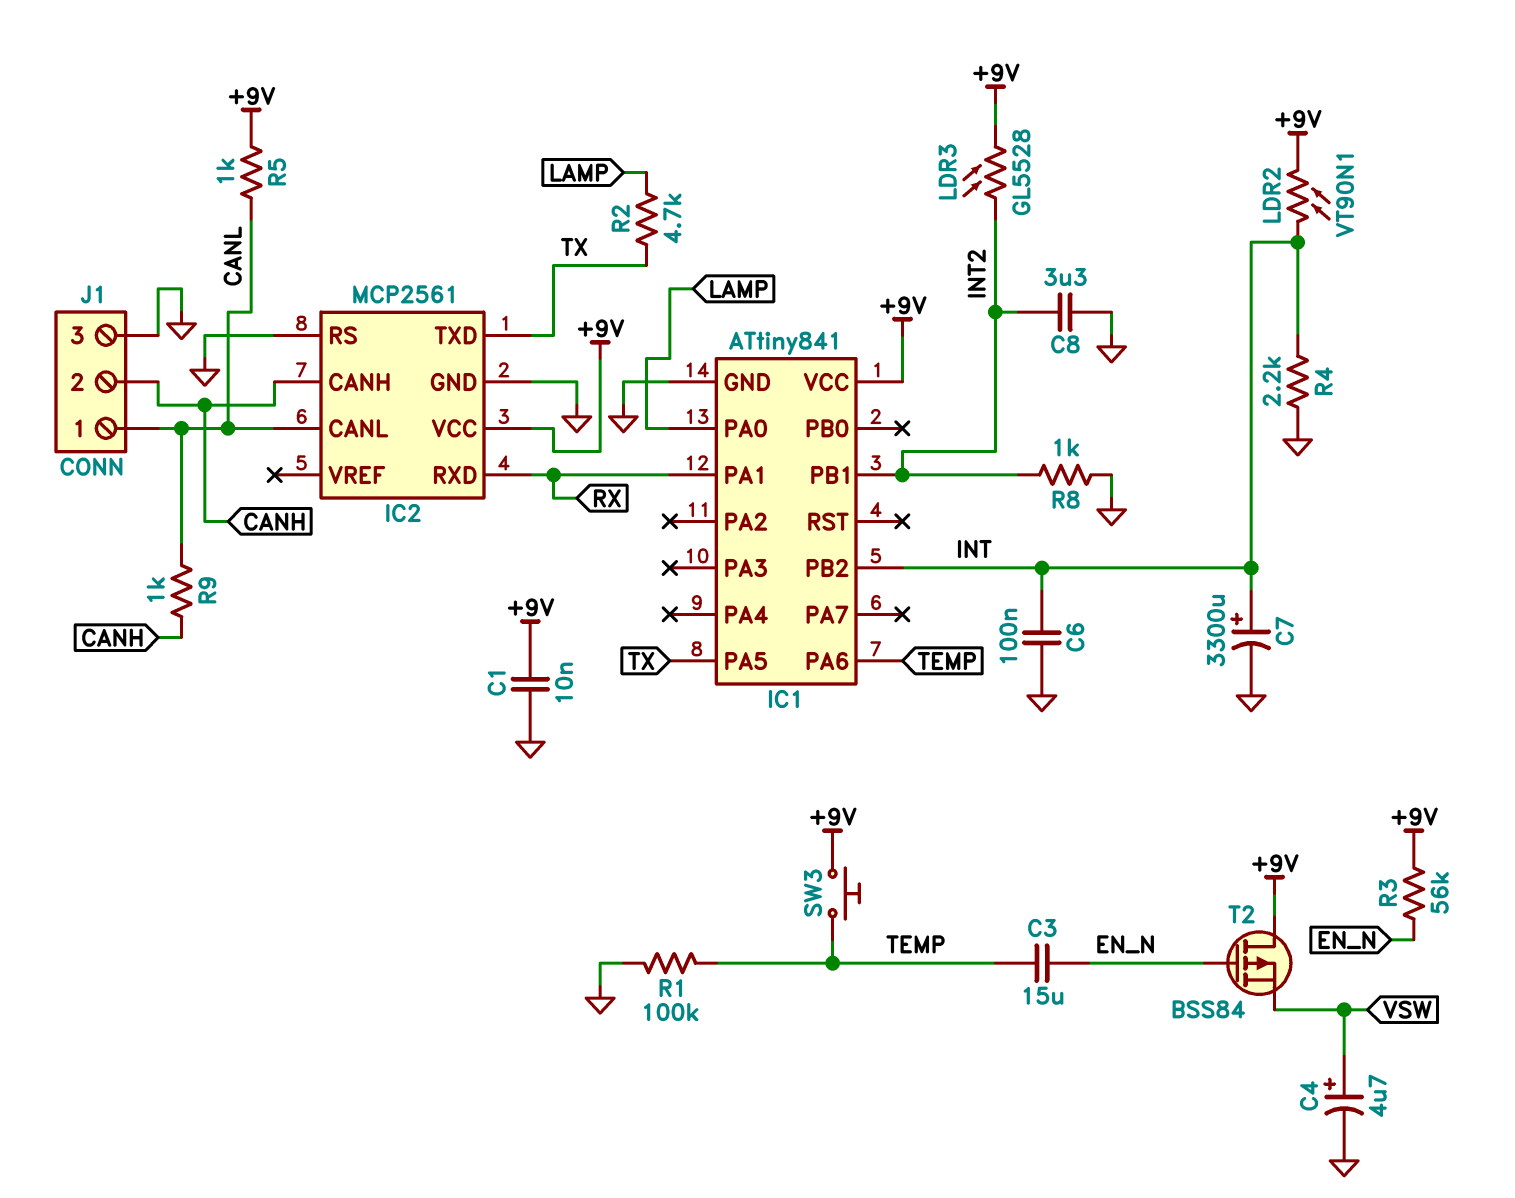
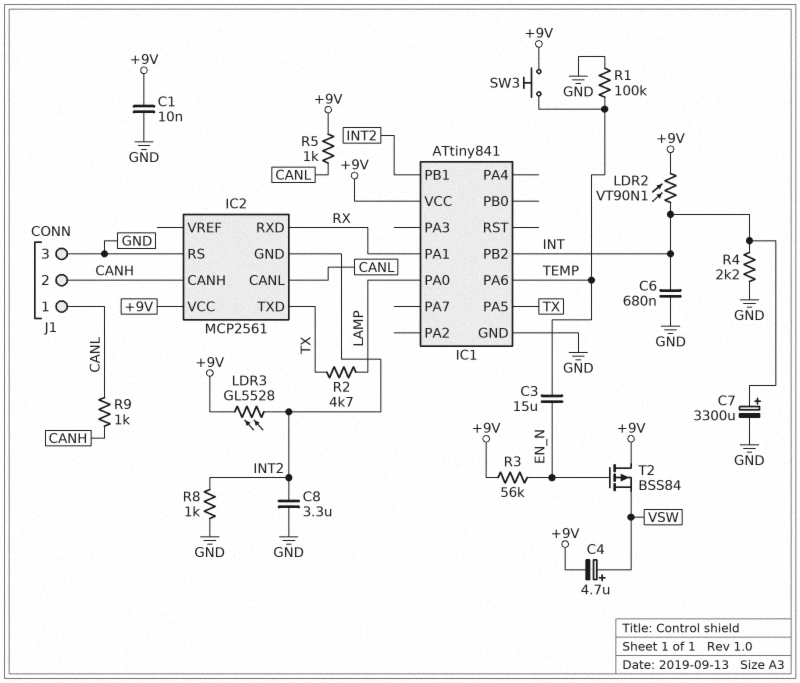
C4: 4.7uF (plus VSW, minus GND) -> 4.7uF (plus VSW, minus +9V)
C6: 100nF (GND, INT) -> 680nF (GND, INT)
IC2 pin GND: GND -> INT2

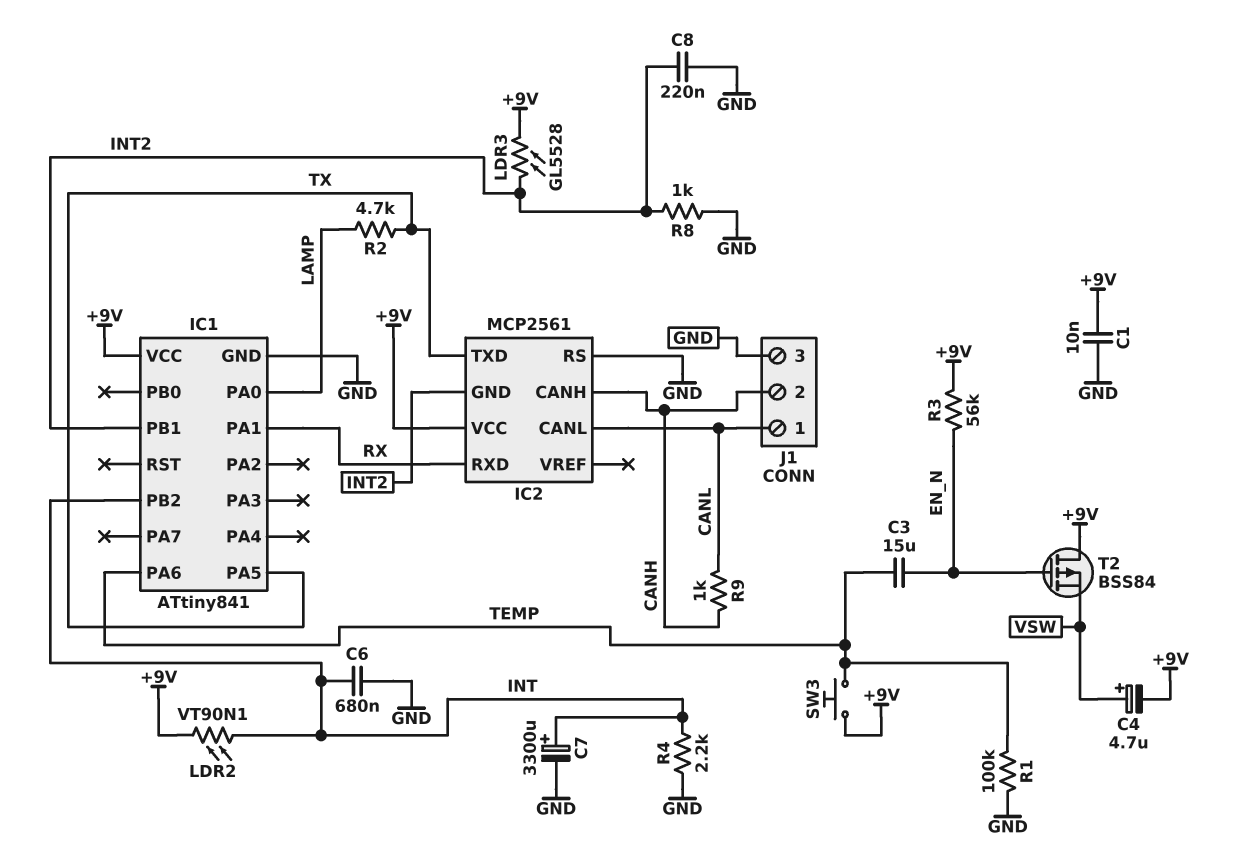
C8: 3.3uF (GND, INT2) -> 220nF (GND, INT2)
R5: 1k (+9V, CANL) -> none

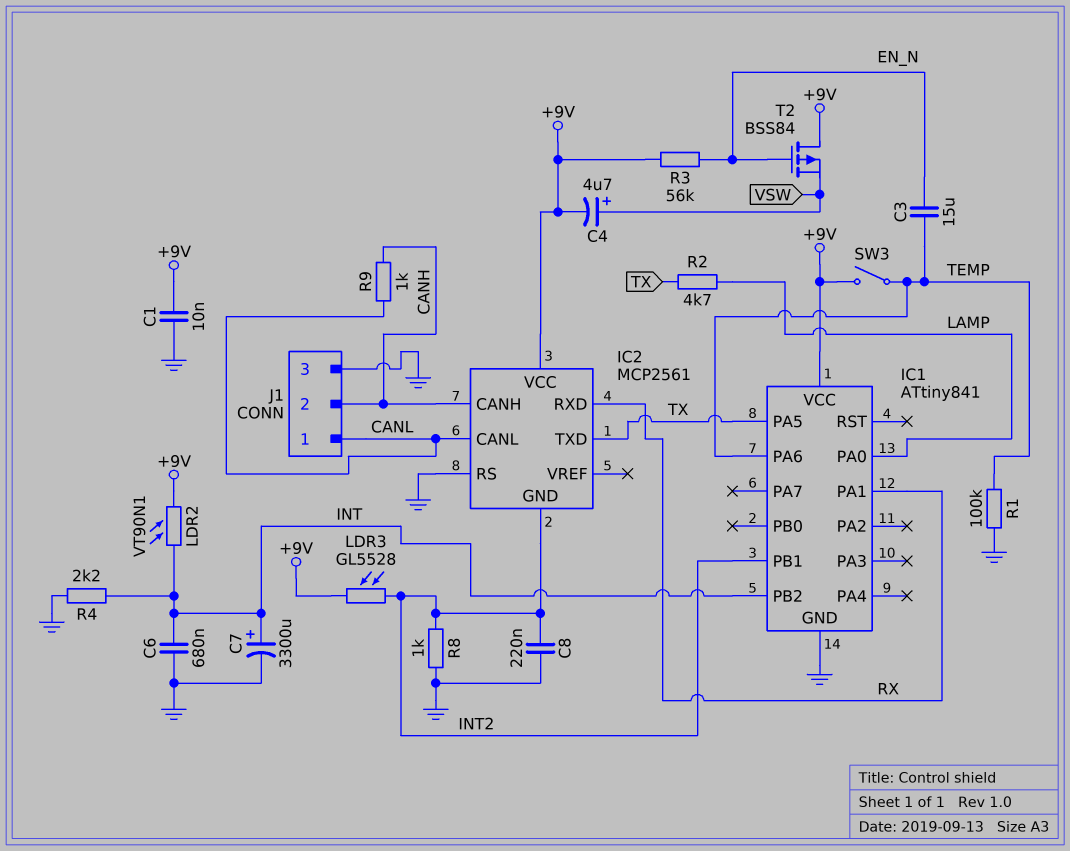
SW3: button (+9V, TEMP) -> switch (+9V, TEMP)

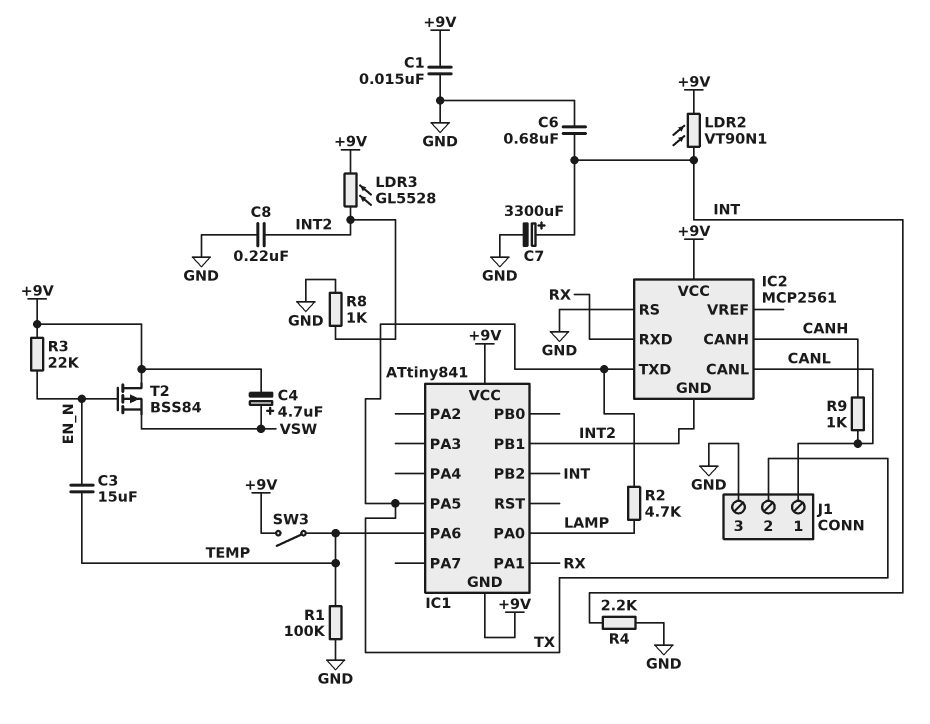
C1: 10nF (+9V, GND) -> 15nF (+9V, GND)
IC1 pin GND: GND -> +9V
J1 pin 2: CANH -> TX
R3: 56k (+9V, EN_N) -> 22k (+9V, EN_N)

